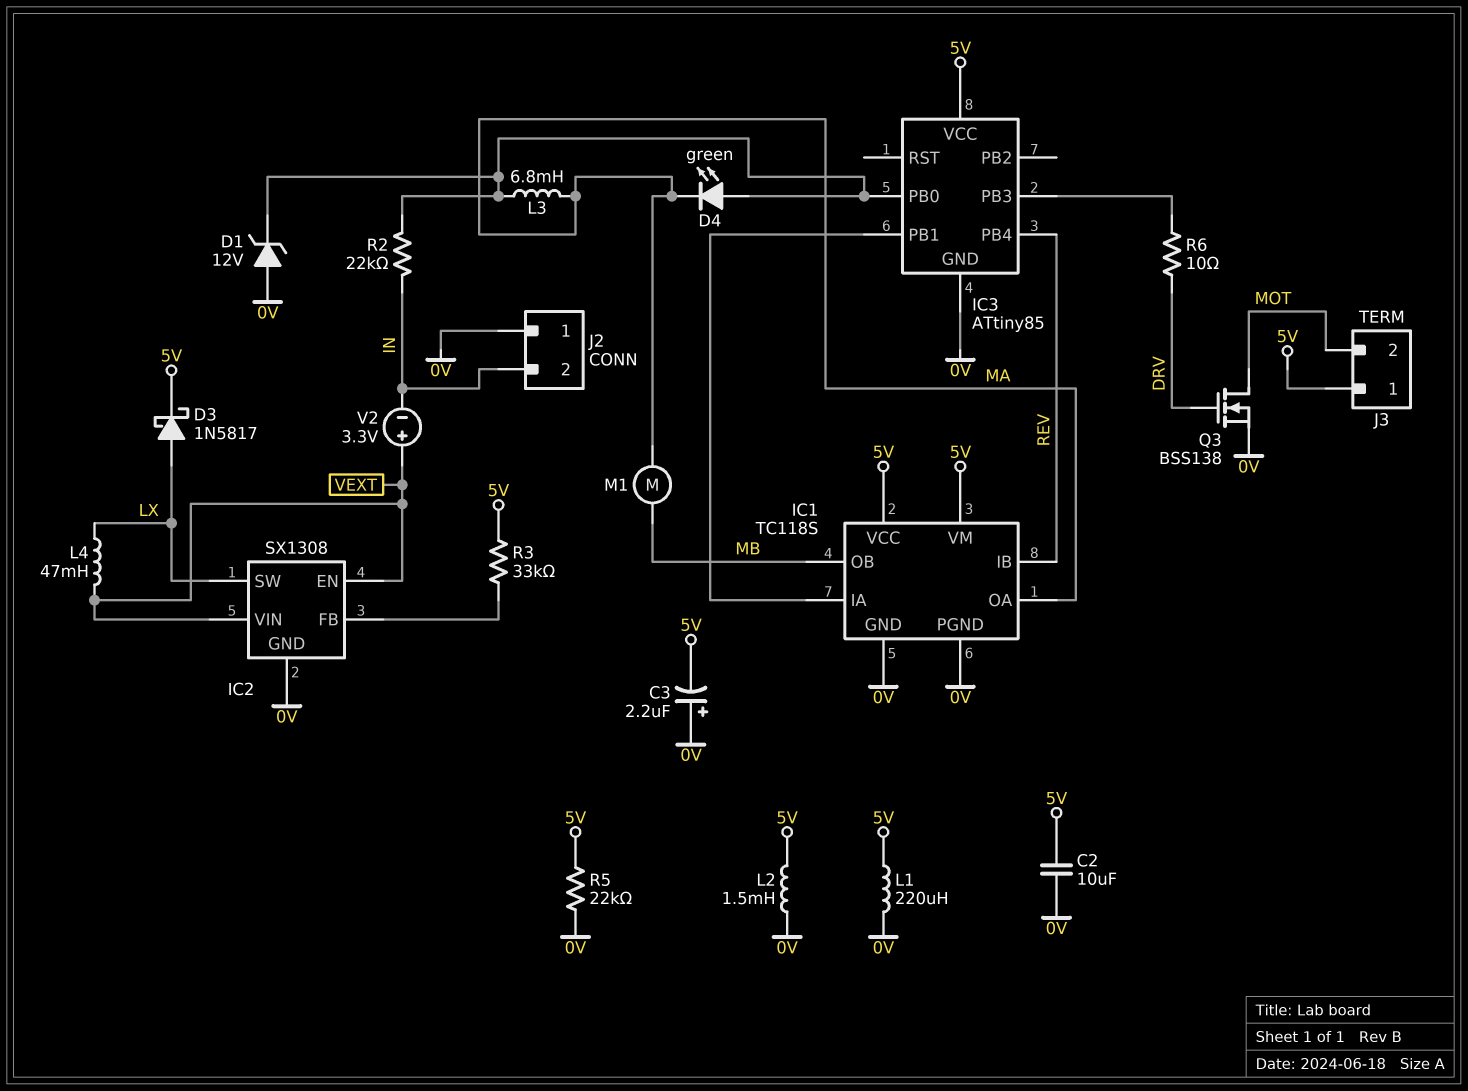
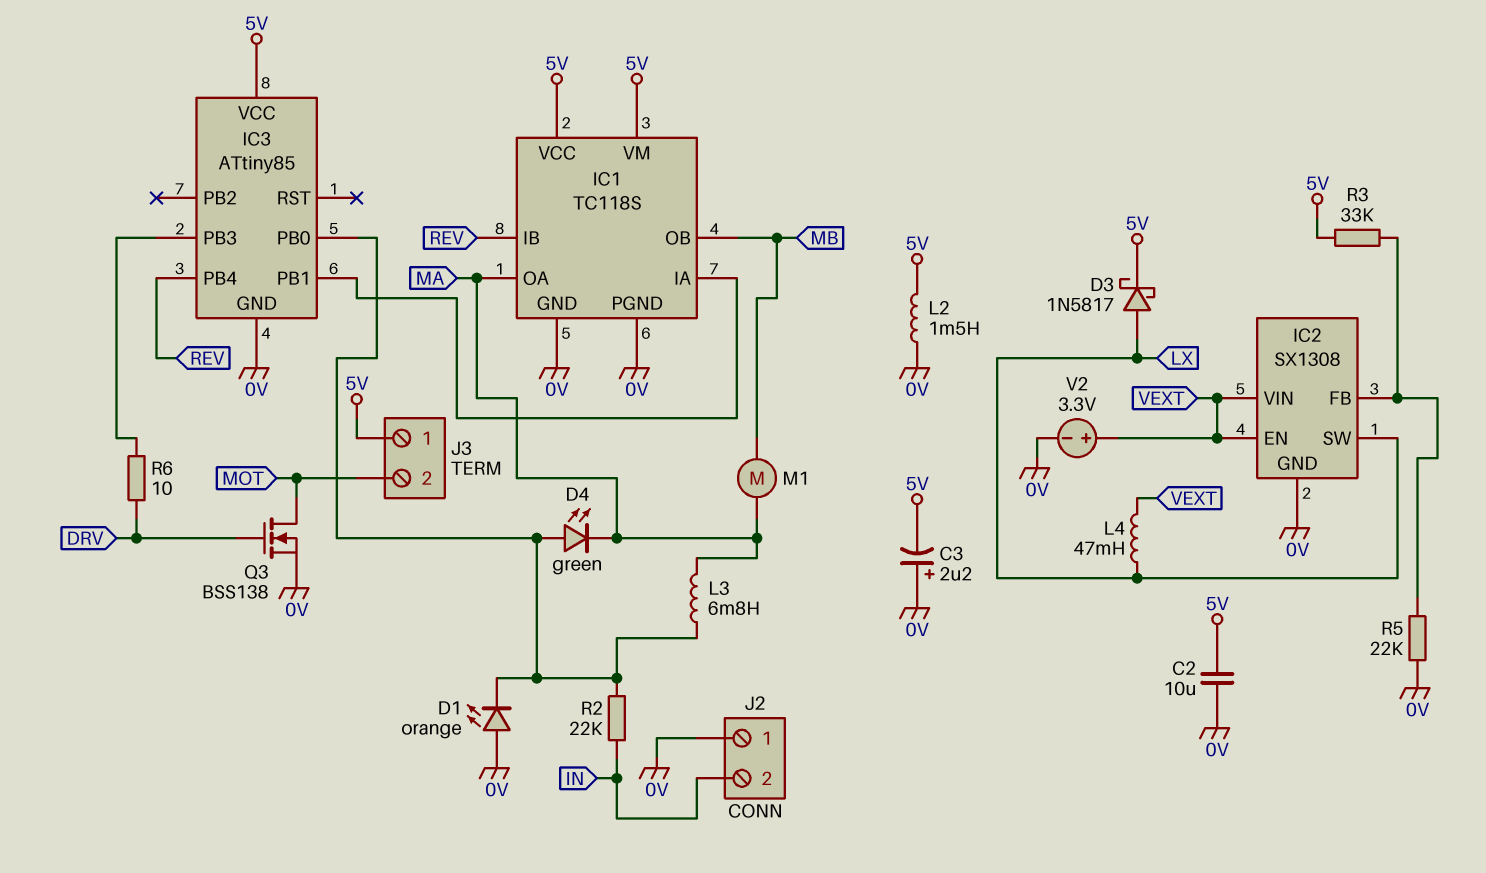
D1: zener 12V (A 0V, K IC3/PB0) -> LED orange (A 0V, K IC3/PB0)
L1: 220uH (0V, 5V) -> none
R5: 22k (0V, 5V) -> 22k (0V, IC2/FB)
V2: 3.3V (plus VEXT, minus IN) -> 3.3V (plus VEXT, minus 0V)

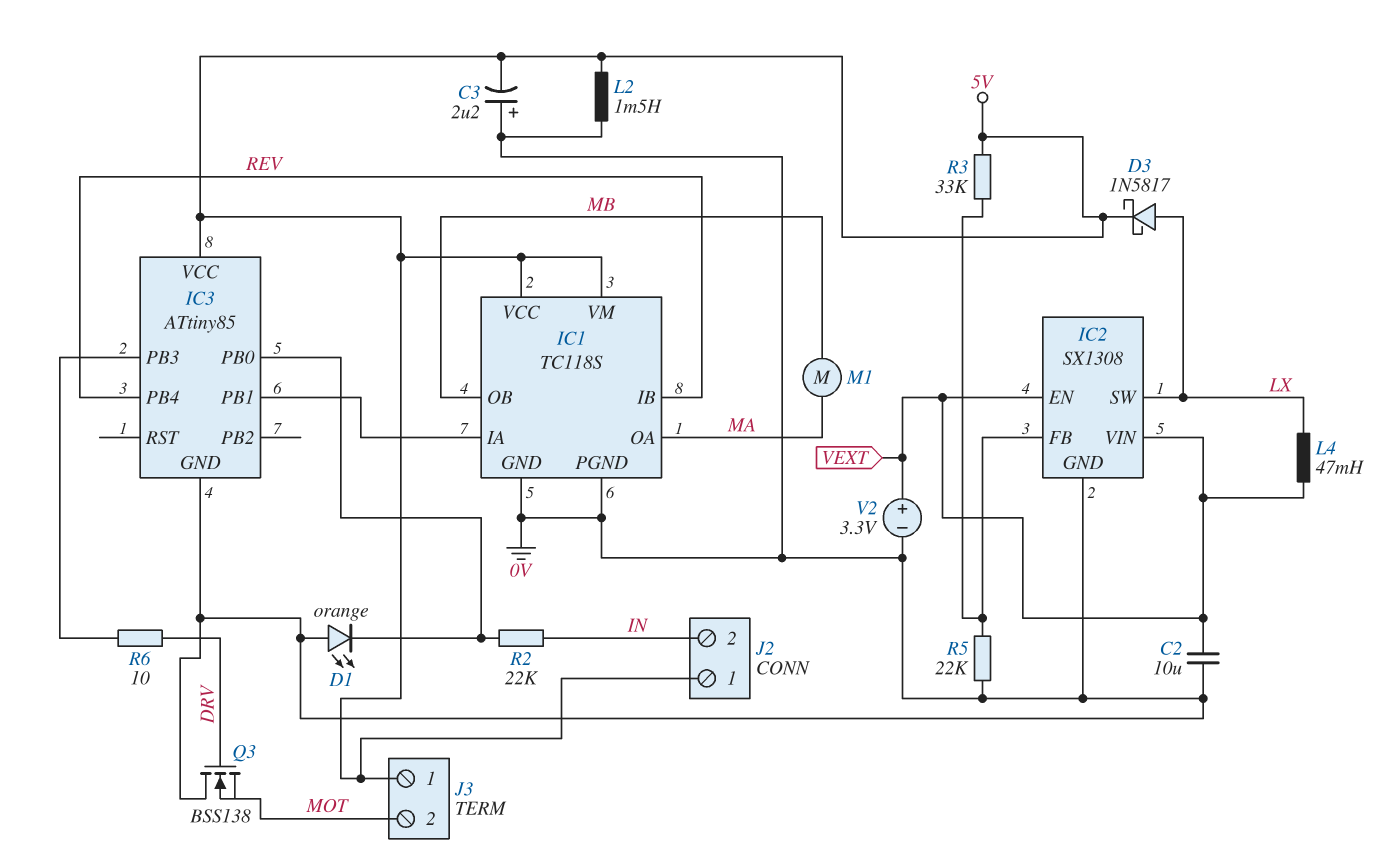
C2: 10uF (0V, 5V) -> 10uF (0V, VEXT)
D4: LED green (A IC3/PB0, K MA) -> none
J2 pin 1: 0V -> 5V
L3: 6.8mH (IC3/PB0, MA) -> none
Q3: NMOS BSS138 (G DRV, D MOT, S 0V) -> NMOS BSS138 (G DRV, D 0V, S MOT)

